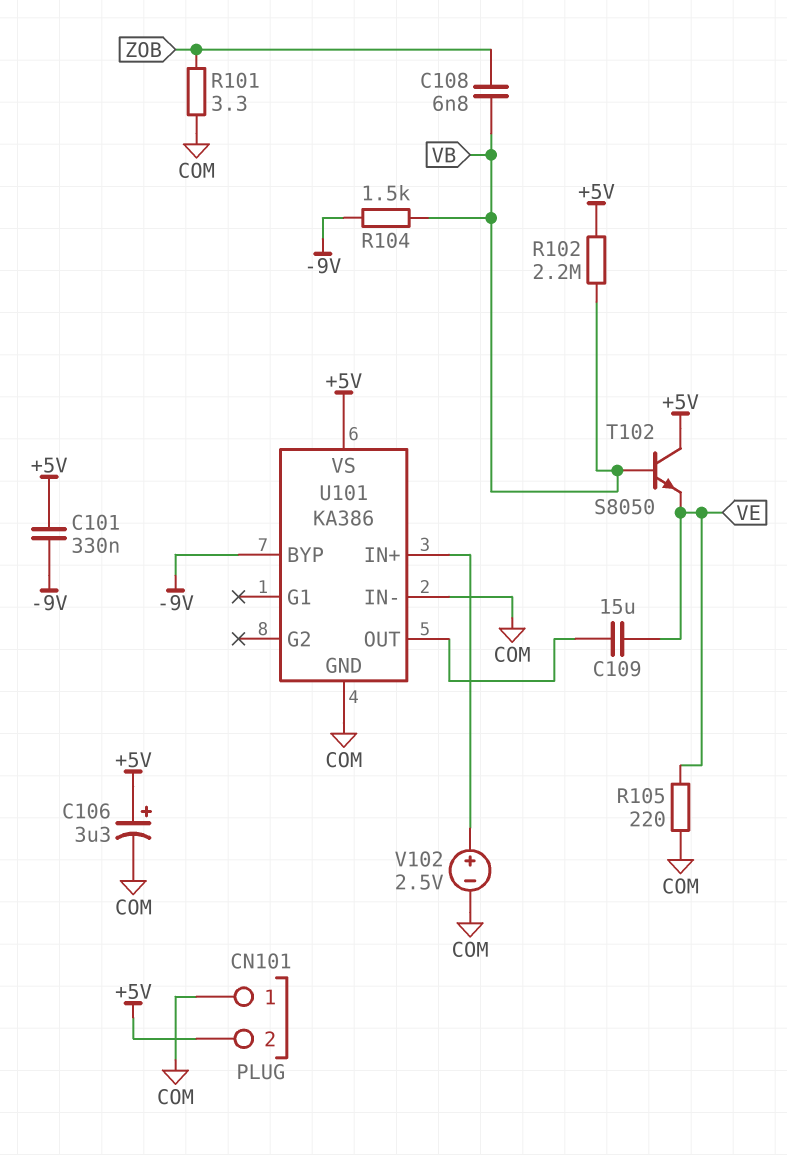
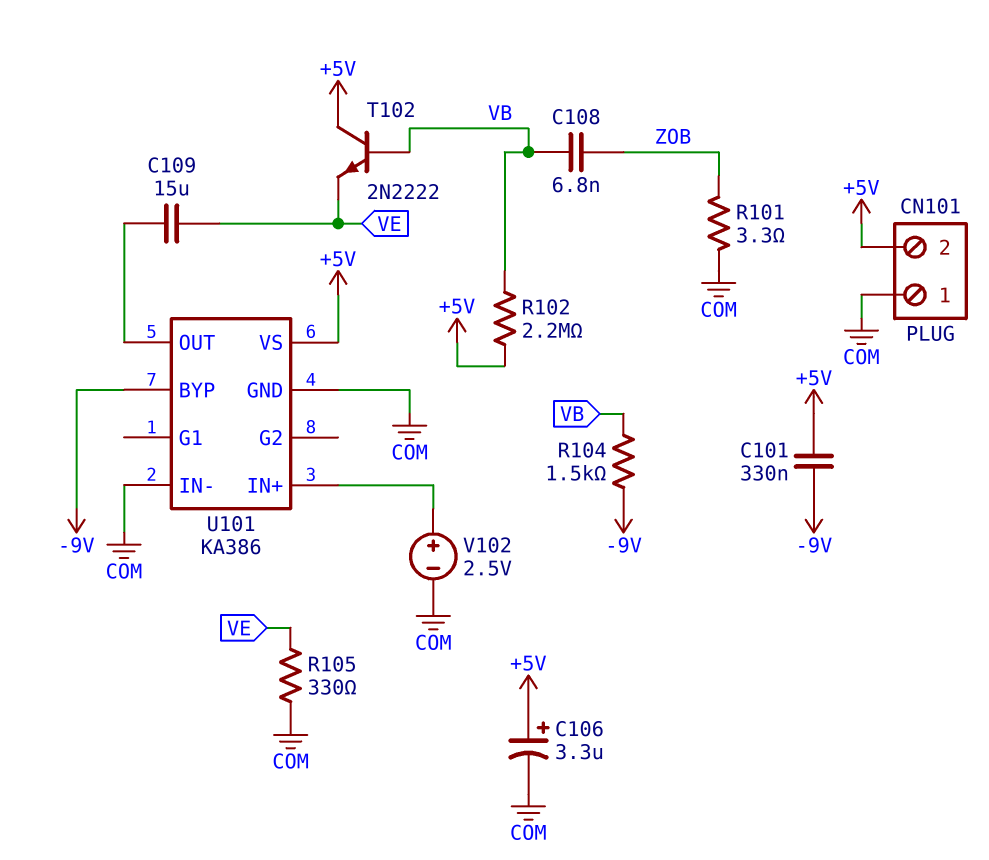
R105: 220 (COM, VE) -> 330 (COM, VE)
T102: NPN S8050 (B VB, C +5V, E VE) -> NPN 2N2222 (B VB, C +5V, E VE)

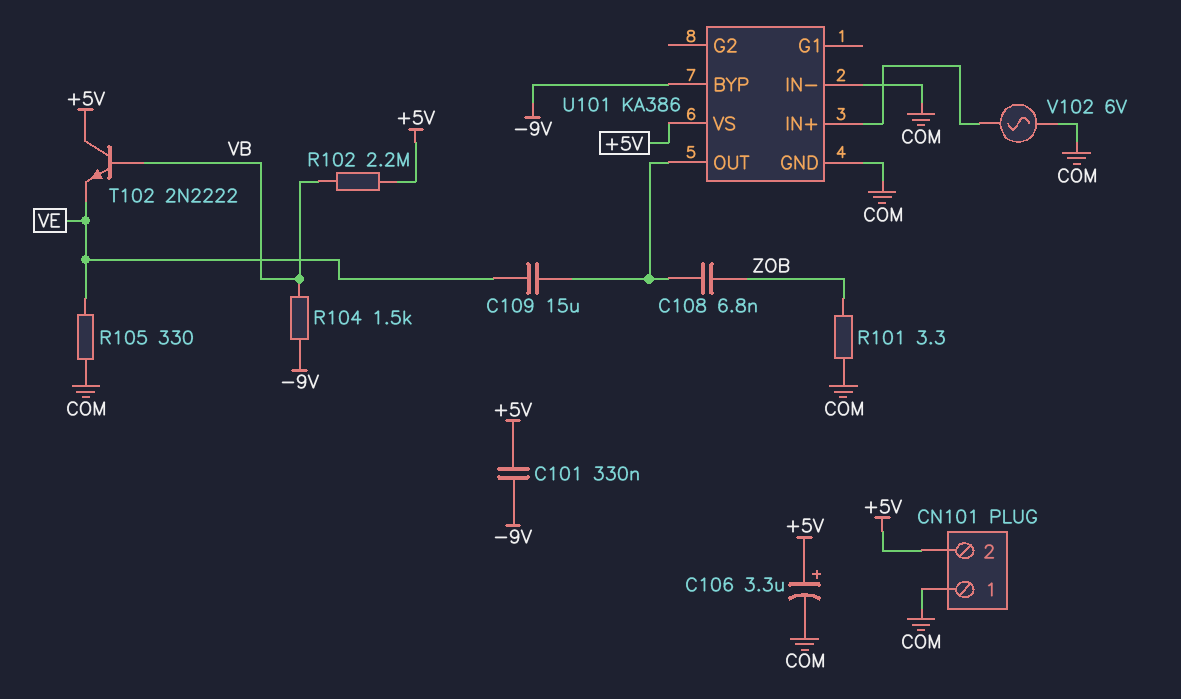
C108: 6.8nF (VB, ZOB) -> 6.8nF (U101/OUT, ZOB)
V102: 2.5V (plus U101/IN+, minus COM) -> AC 6V (COM, U101/IN+)

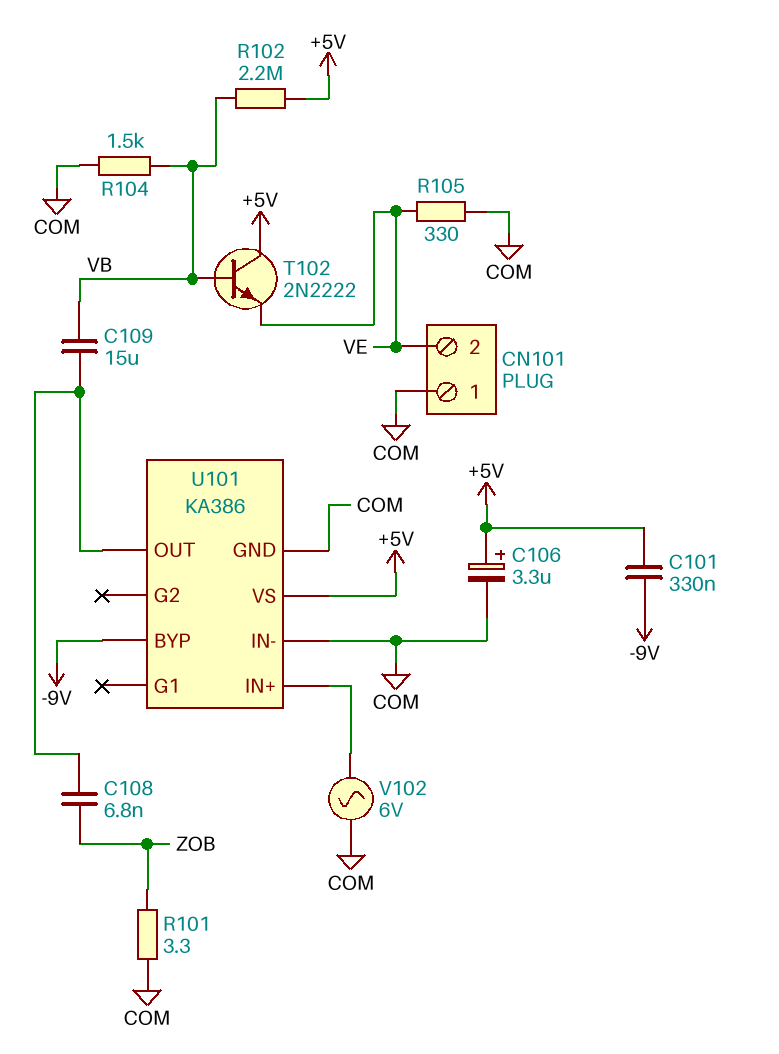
C109: 15uF (U101/OUT, VE) -> 15uF (U101/OUT, VB)
CN101 pin 2: +5V -> VE
R104: 1.5k (-9V, VB) -> 1.5k (COM, VB)

